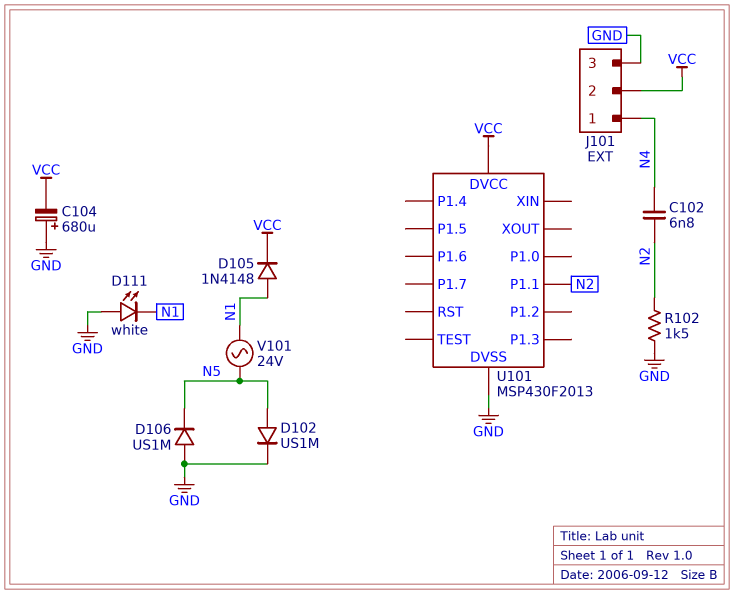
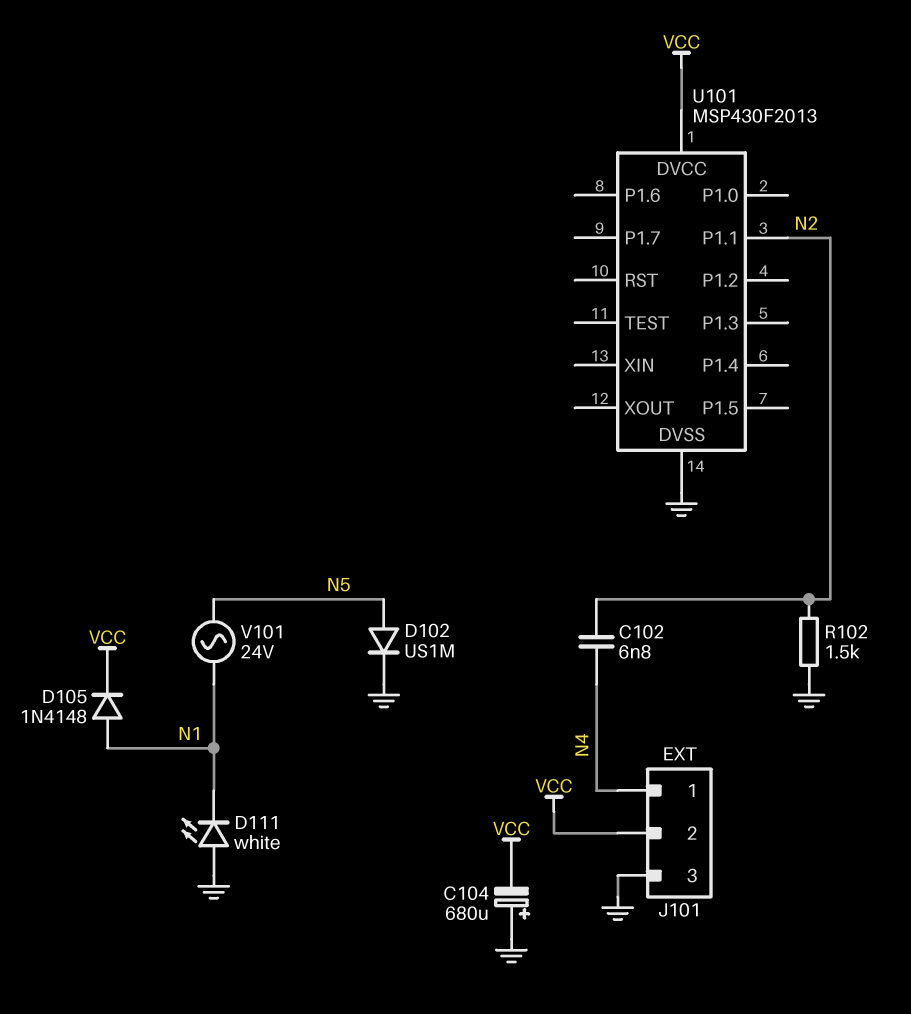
D106: diode US1M (A GND, K N5) -> none

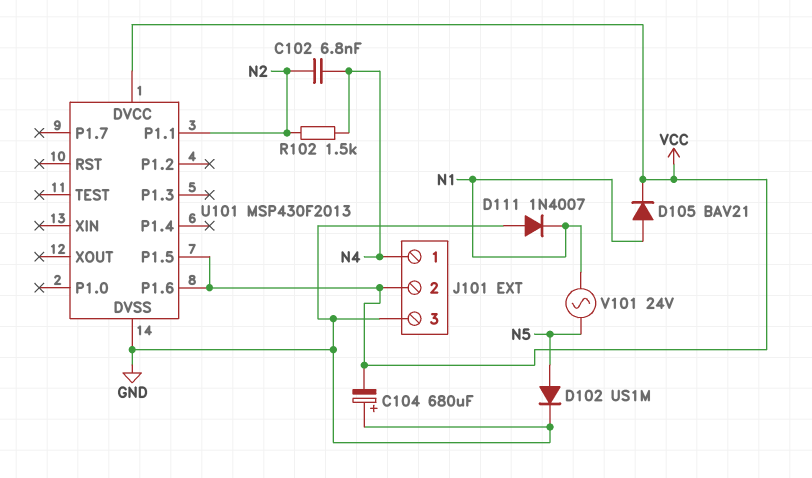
D105: diode 1N4148 (A N1, K VCC) -> diode BAV21 (A N1, K VCC)
D111: LED white (A GND, K N1) -> diode 1N4007 (A GND, K N1)
R102: 1.5k (GND, N2) -> 1.5k (N2, N4)
U101 pin P1.5: none -> VCC
U101 pin P1.6: none -> VCC

